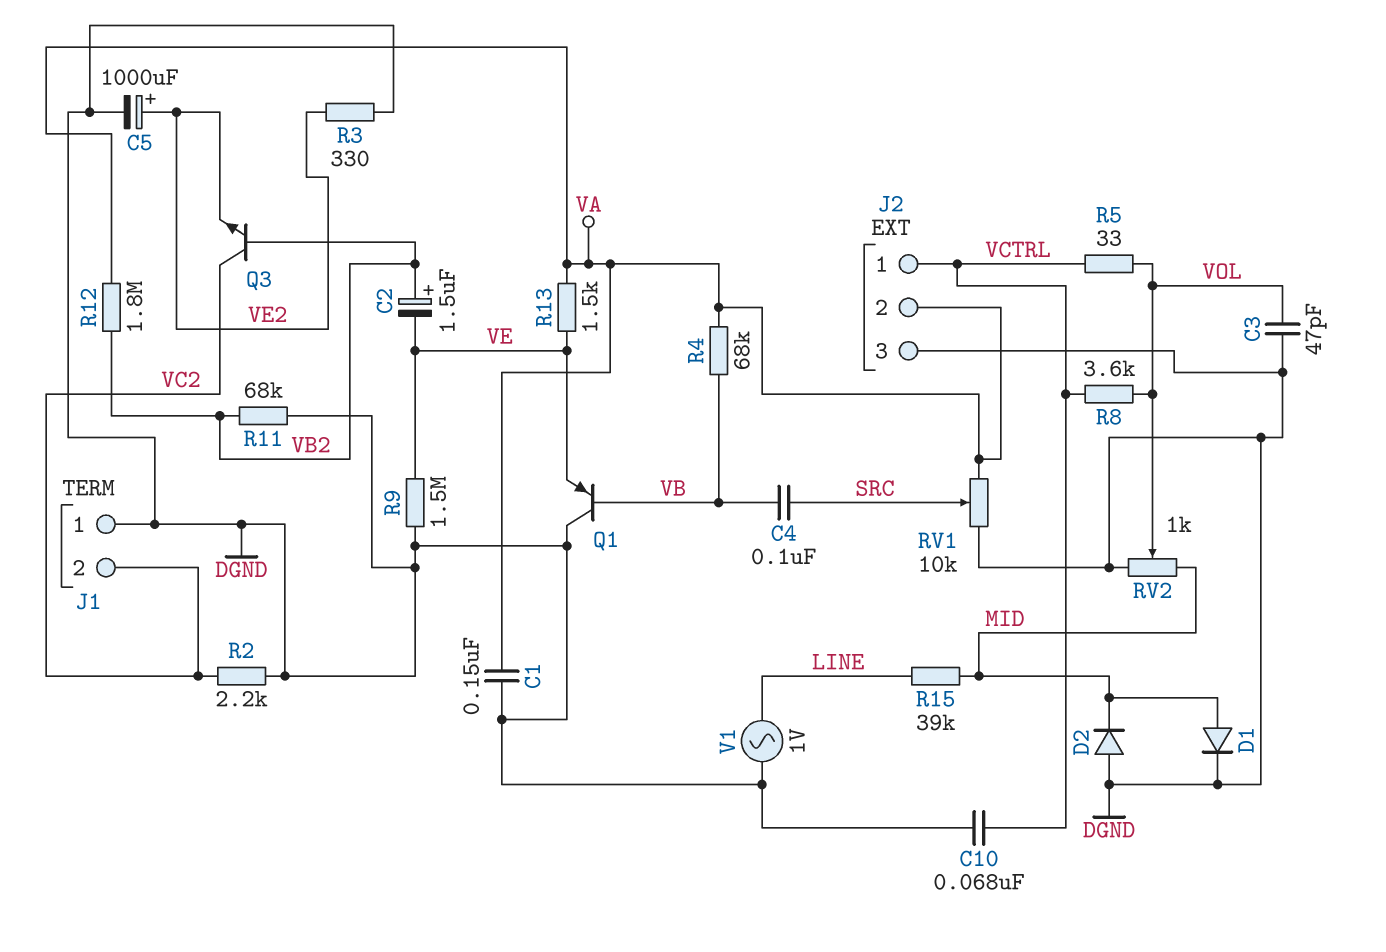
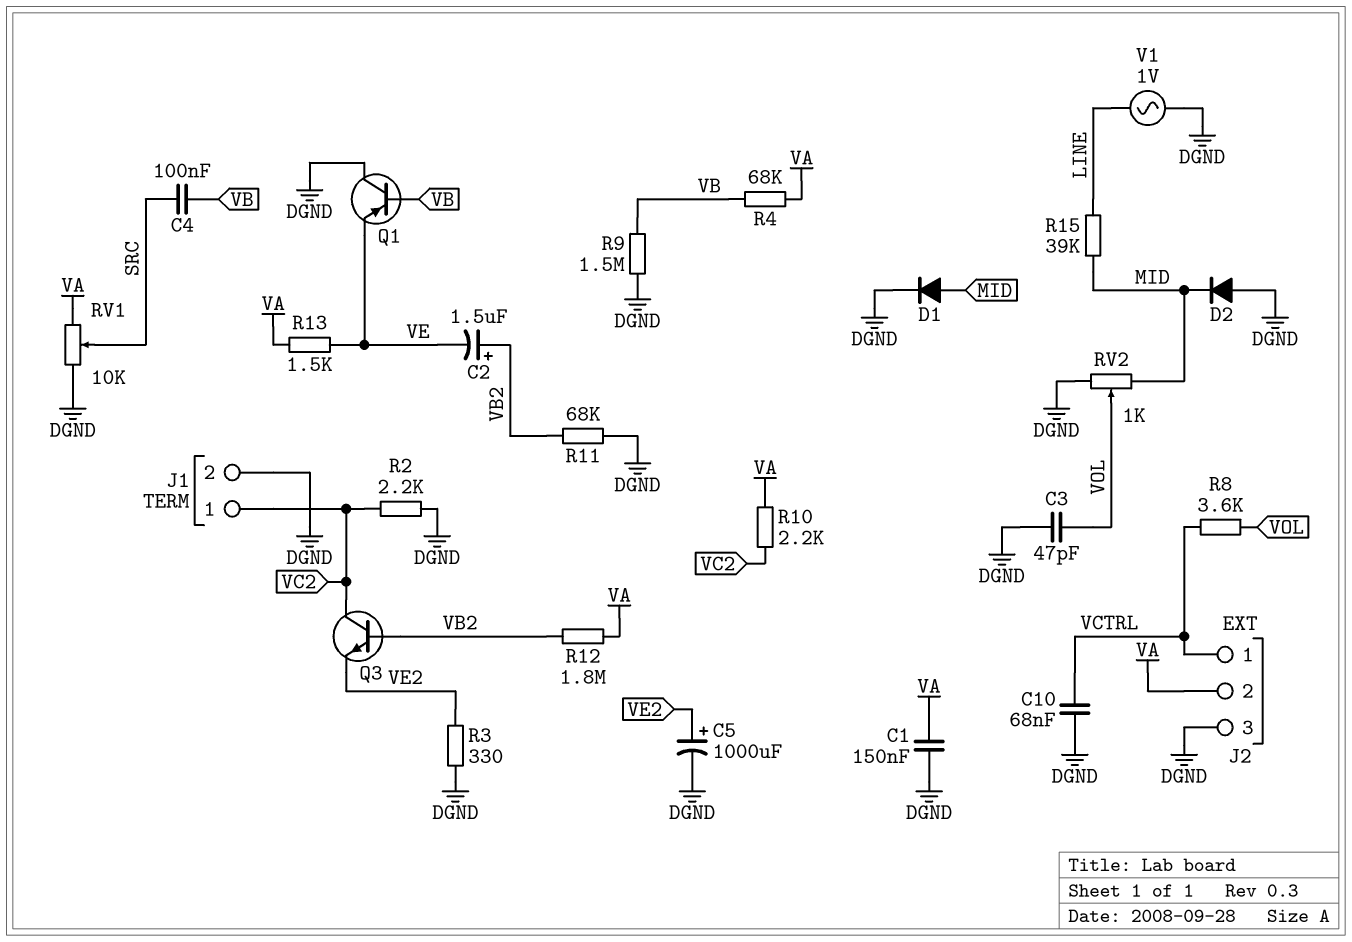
J1 pin 1: DGND -> VC2
J1 pin 2: VC2 -> DGND
R5: 33 (VCTRL, VOL) -> none
R9: 1.5M (DGND, VE) -> 1.5M (DGND, VB)
R10: none -> 2.2k (VA, VC2)

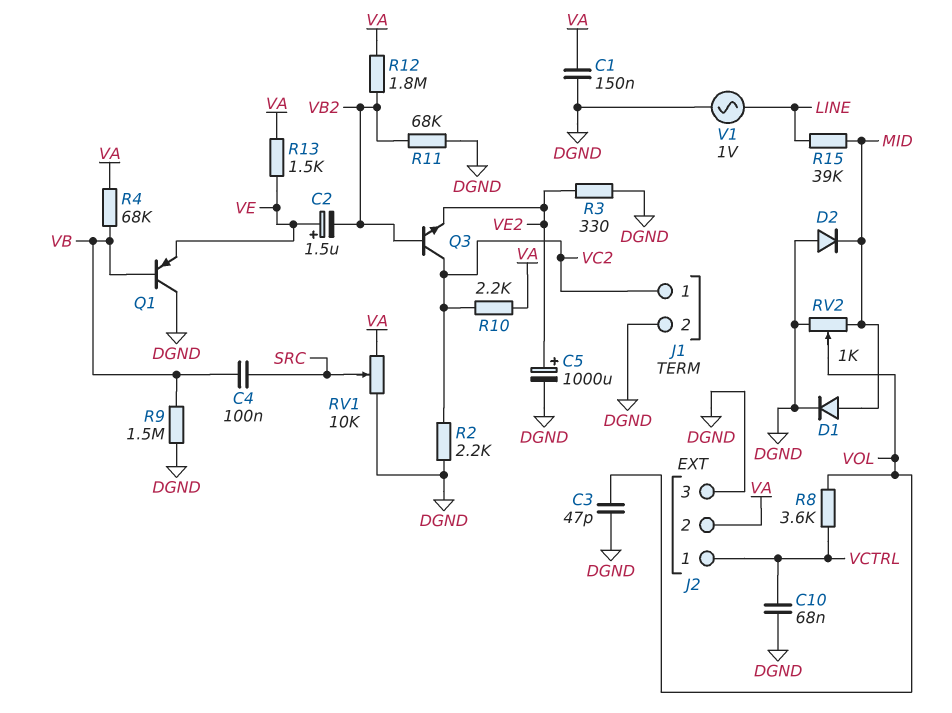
C2: 1.5uF (plus VB2, minus VE) -> 1.5uF (plus VE, minus VB2)

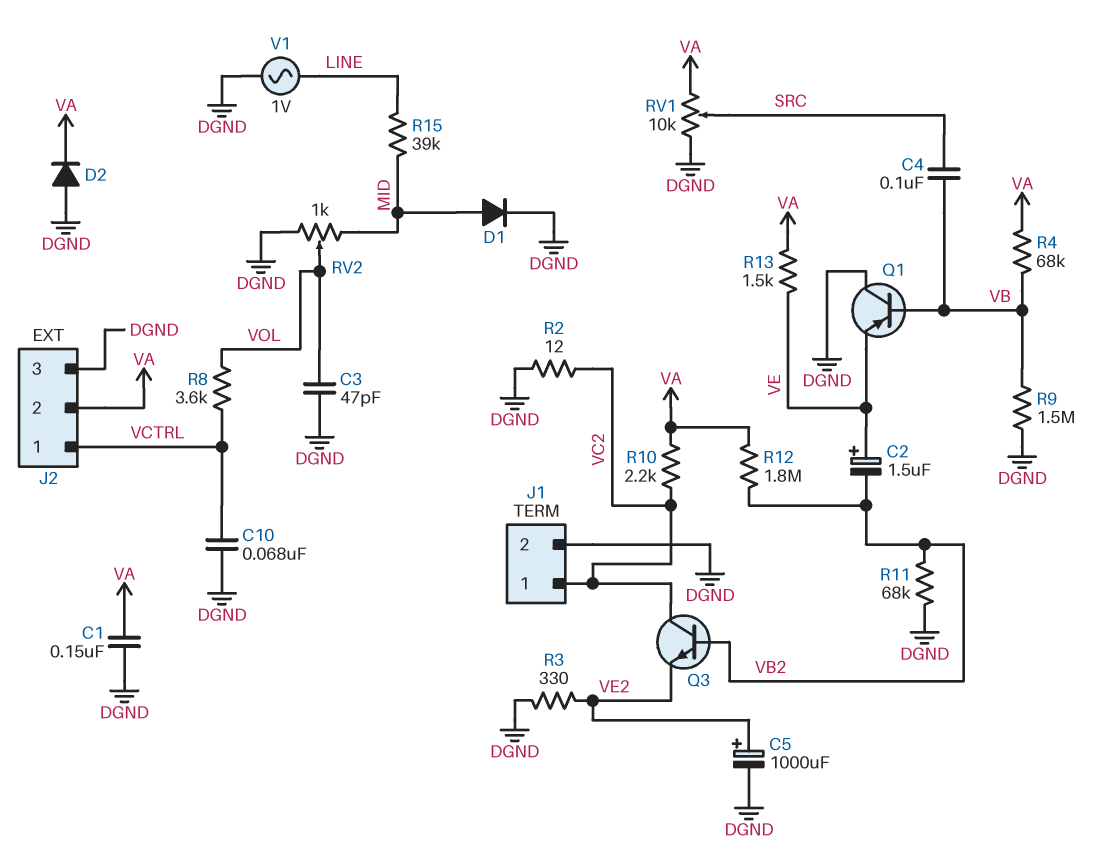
D2: diode (A DGND, K MID) -> diode (A DGND, K VA)
R2: 2.2k (DGND, VC2) -> 12 (DGND, VC2)

